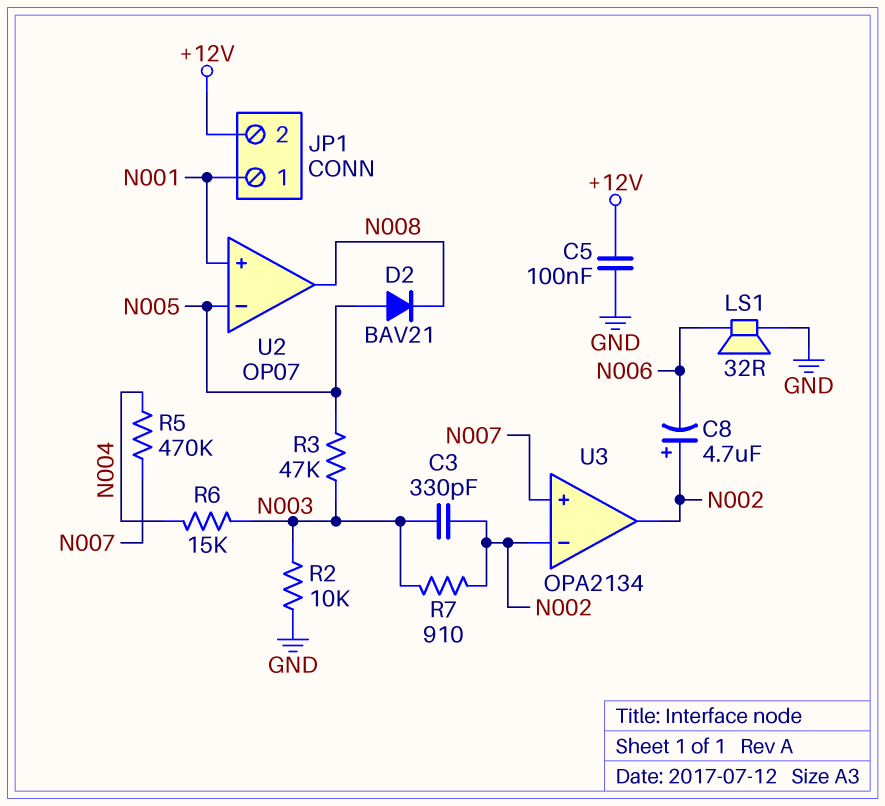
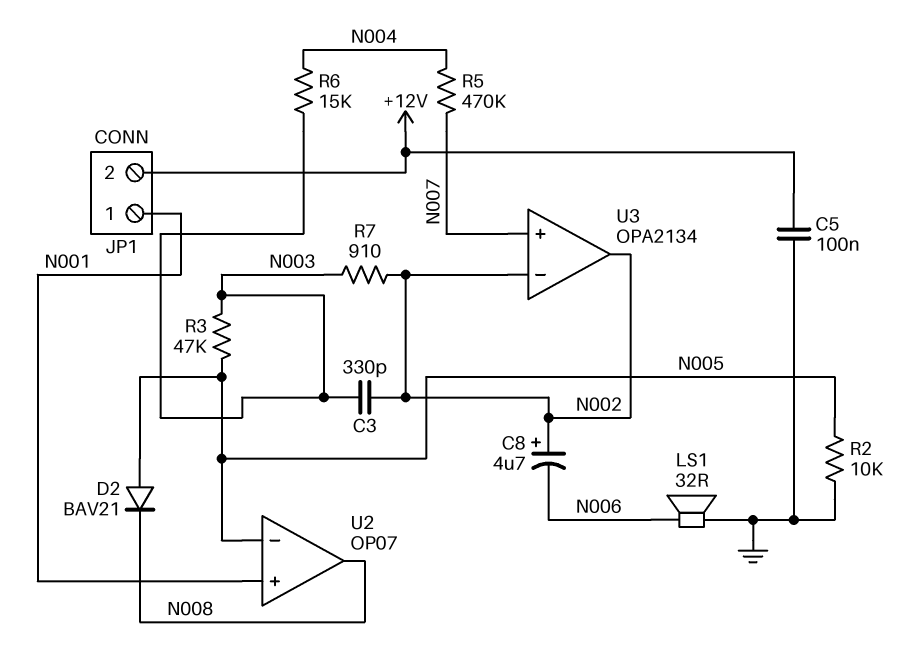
R2: 10k (GND, N003) -> 10k (GND, N005)

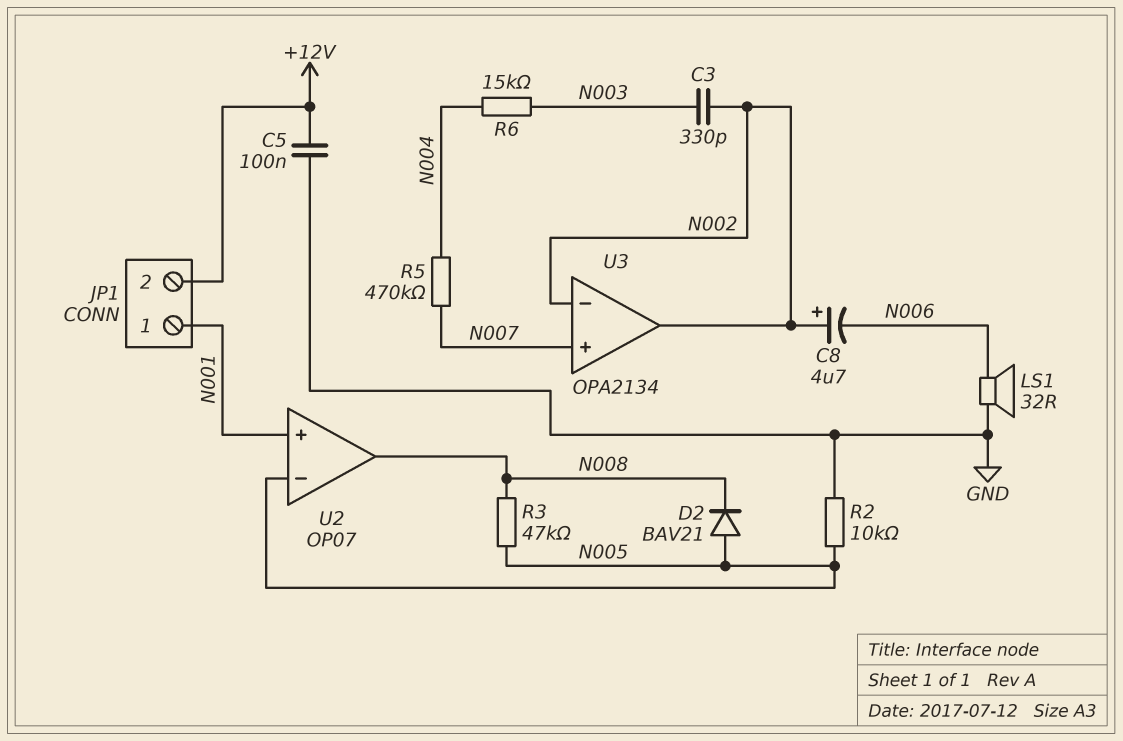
R3: 47k (N003, N005) -> 47k (N005, N008)
R7: 910 (N002, N003) -> none

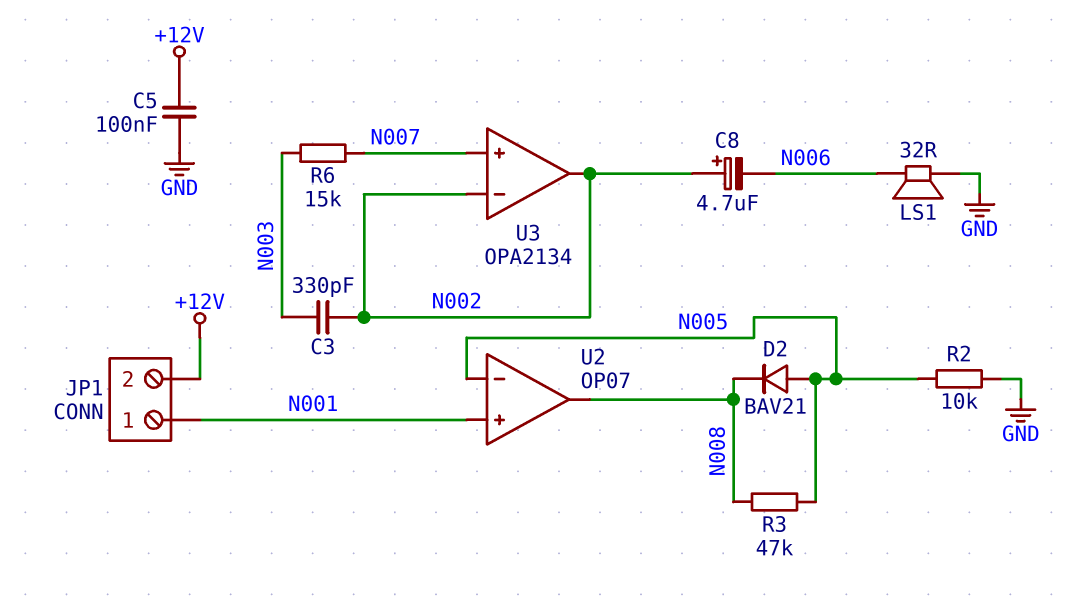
R5: 470k (N004, N007) -> none
R6: 15k (N003, N004) -> 15k (N003, N007)

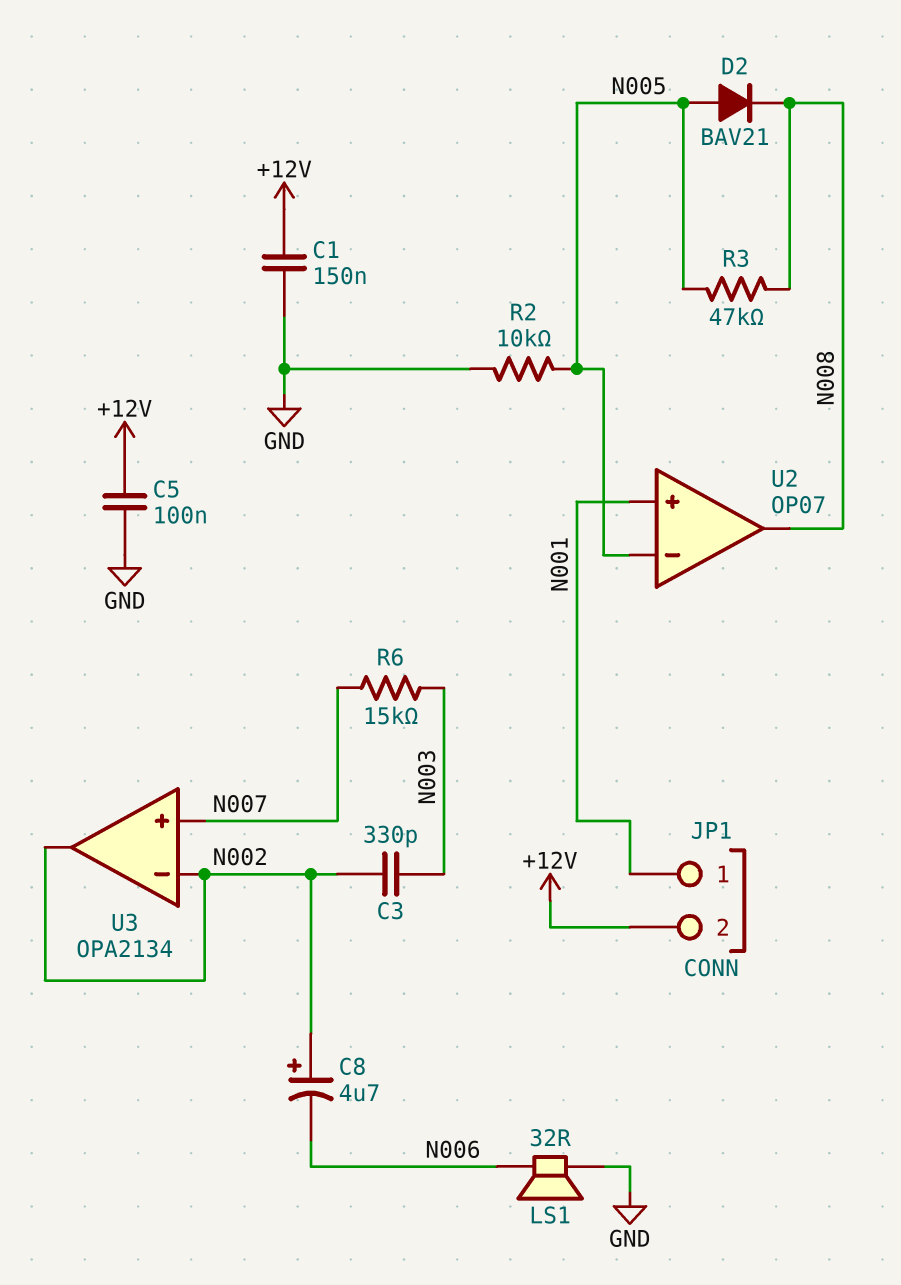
C1: none -> 150nF (+12V, GND)

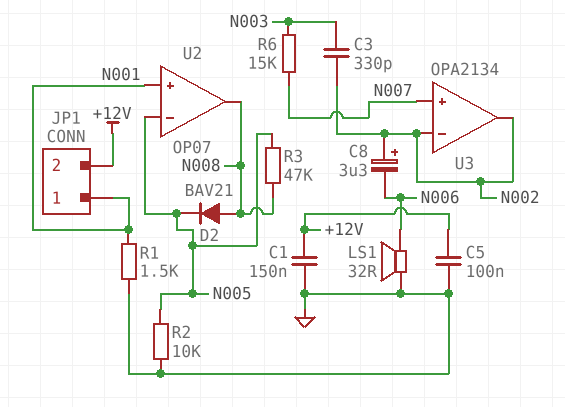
C8: 4.7uF (plus N002, minus N006) -> 3.3uF (plus N002, minus N006)
D2: diode BAV21 (A N005, K N008) -> diode BAV21 (A N008, K N005)
R1: none -> 1.5k (GND, N001)

